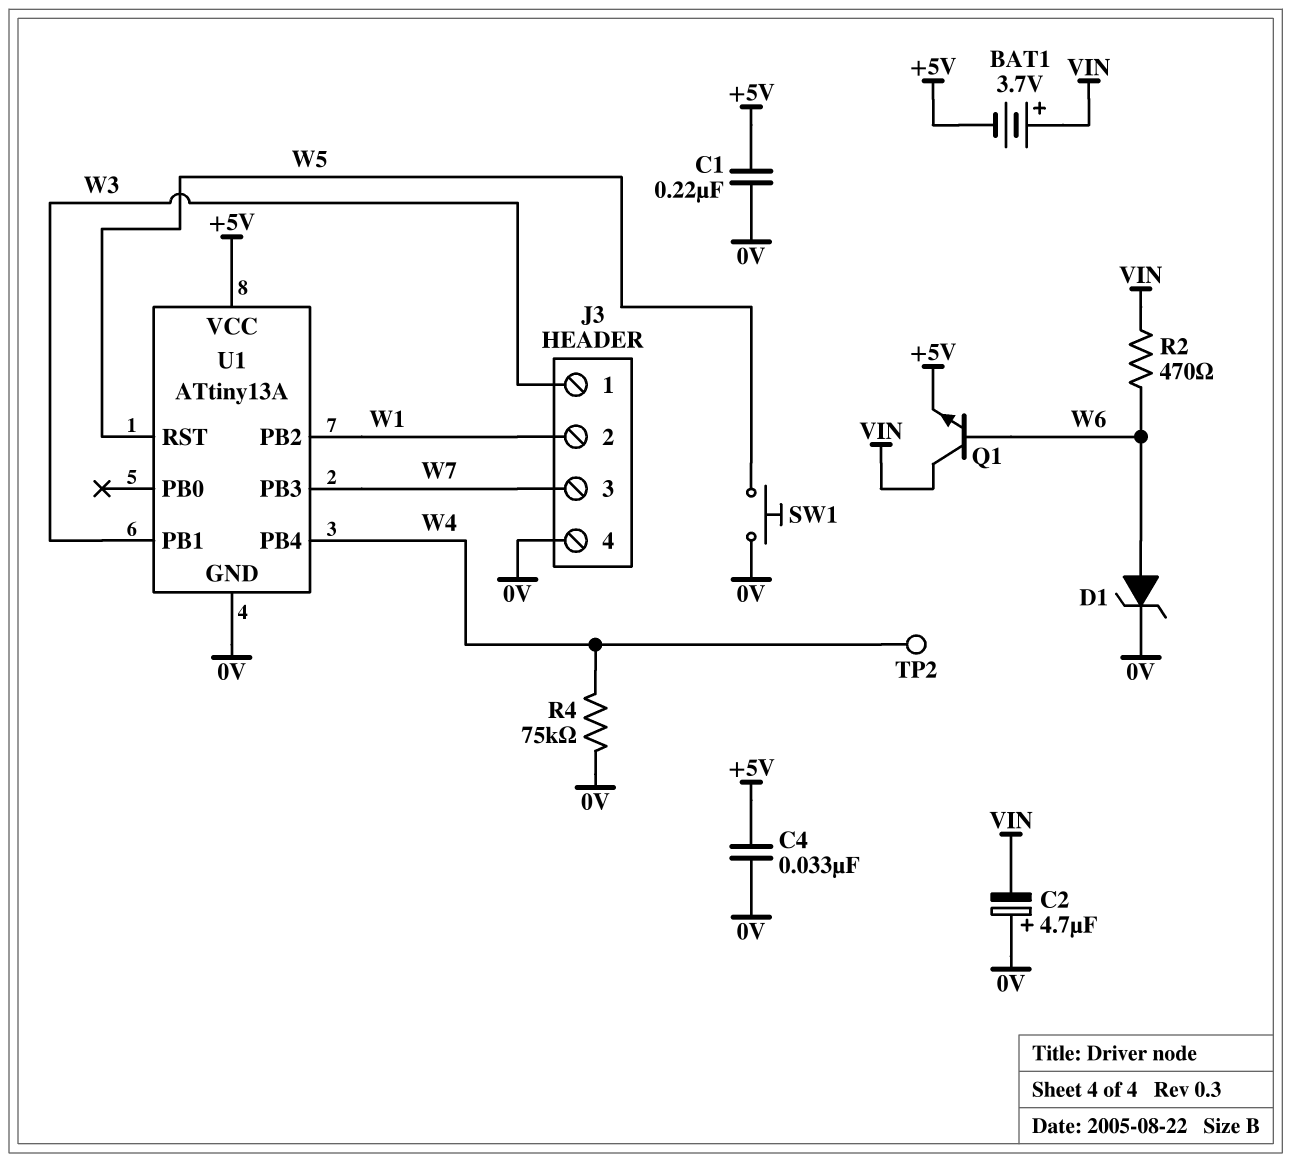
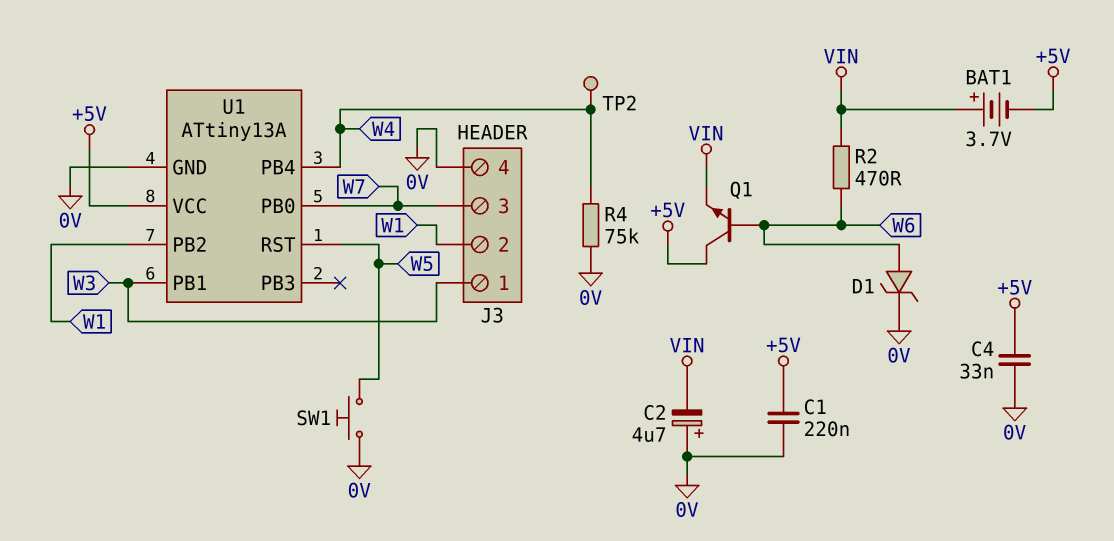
Q1: NPN (B W6, C VIN, E +5V) -> NPN (B W6, C +5V, E VIN)
U1 pin PB0: none -> W7
U1 pin PB3: W7 -> none

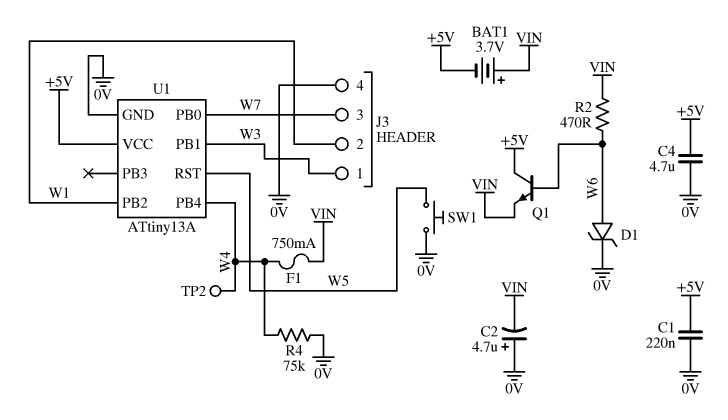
C4: 33nF (+5V, 0V) -> 4.7uF (+5V, 0V)
F1: none -> 750mA (VIN, W4)

